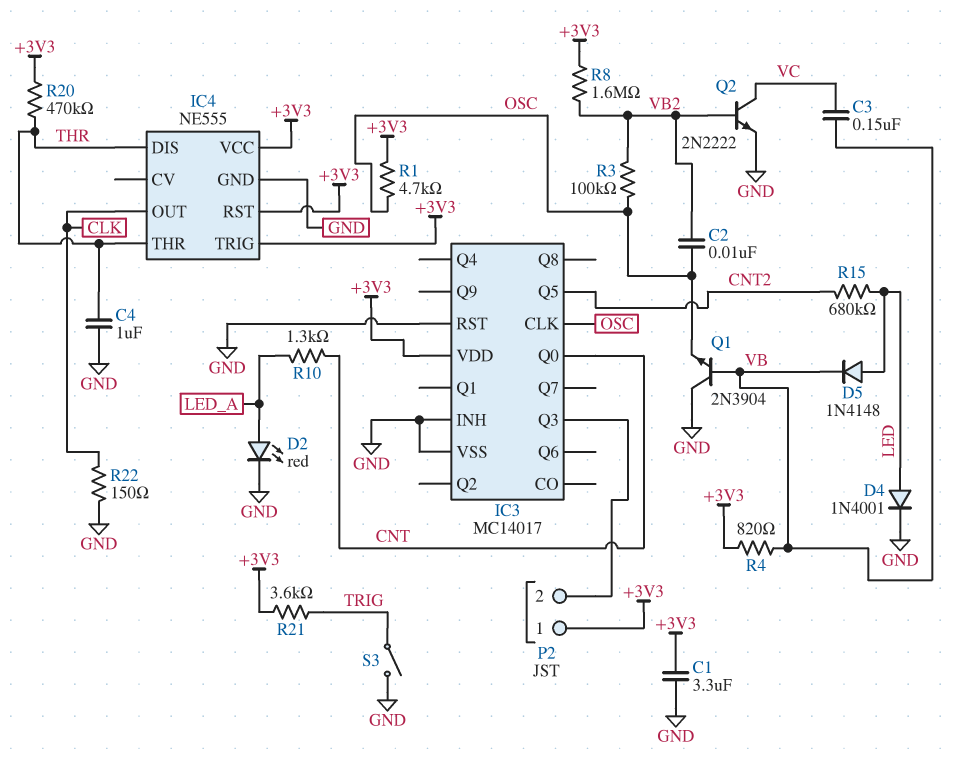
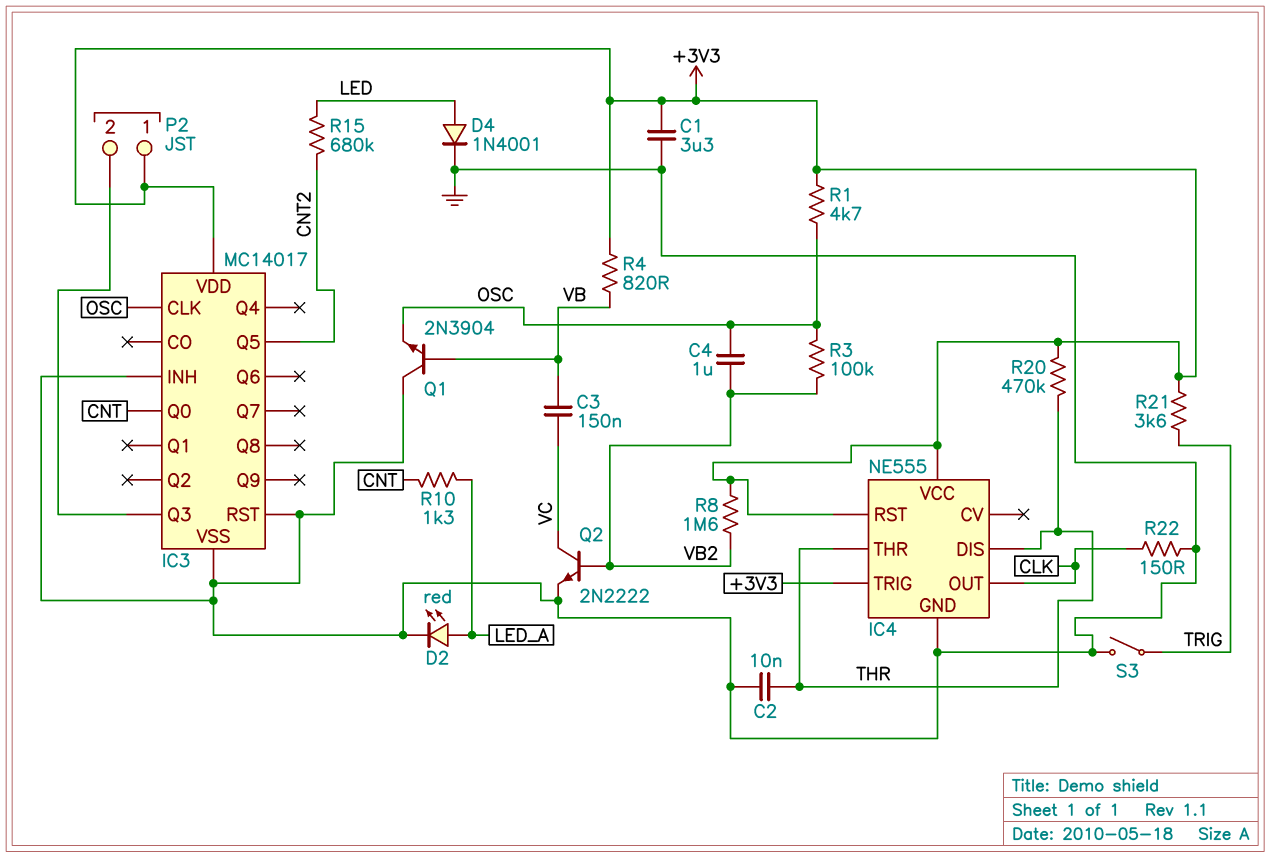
C2: 10nF (OSC, VB2) -> 10nF (GND, THR)
C4: 1uF (GND, THR) -> 1uF (OSC, VB2)
D5: diode 1N4148 (A LED, K VB) -> none

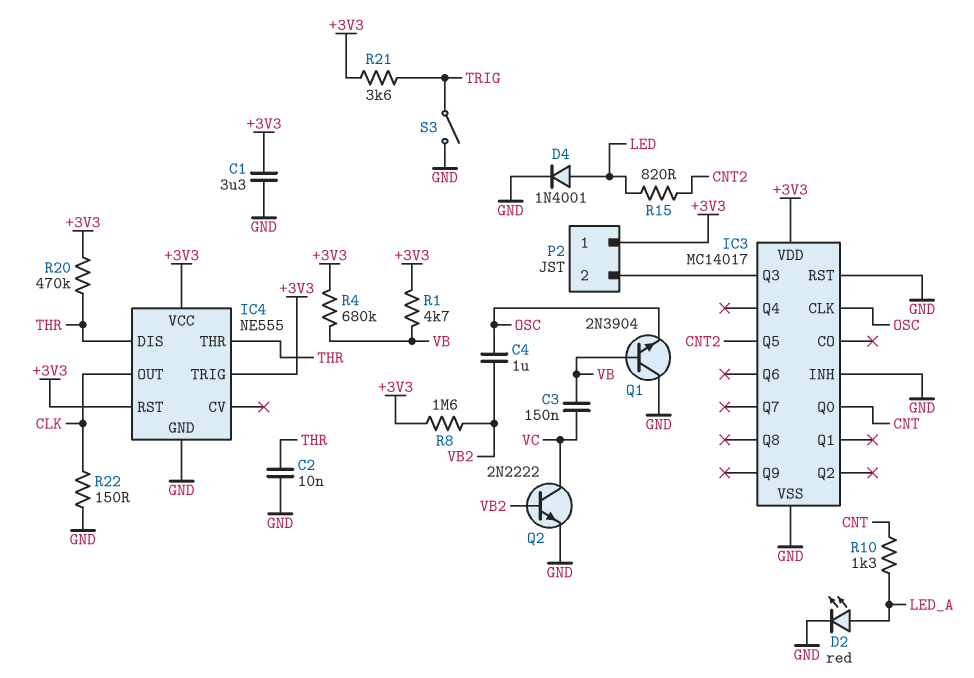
R1: 4.7k (+3V3, OSC) -> 4.7k (+3V3, VB)
R3: 100k (OSC, VB2) -> none
R4: 820 (+3V3, VB) -> 680k (+3V3, VB)
R15: 680k (CNT2, LED) -> 820 (CNT2, LED)

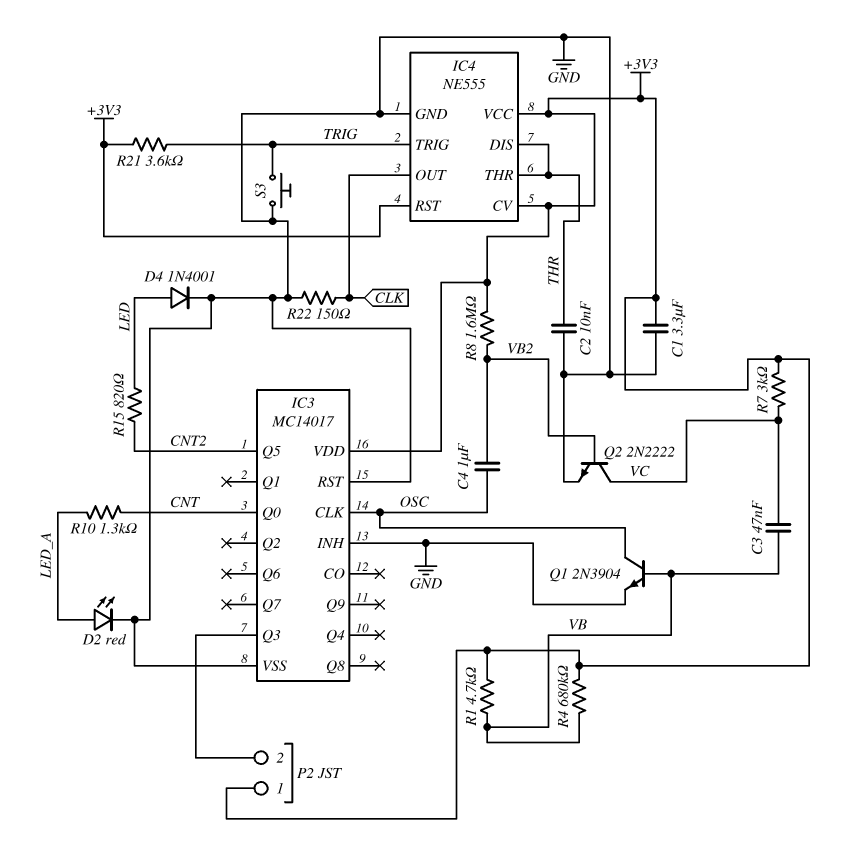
C3: 150nF (VB, VC) -> 47nF (VB, VC)
IC4 pin CV: none -> +3V3
IC4 pin TRIG: +3V3 -> TRIG
Q1: NPN 2N3904 (B VB, C GND, E OSC) -> NPN 2N3904 (B VB, C OSC, E GND)
R7: none -> 3k (+3V3, VC)
R20: 470k (+3V3, THR) -> none
S3: switch (GND, TRIG) -> button (GND, TRIG)

